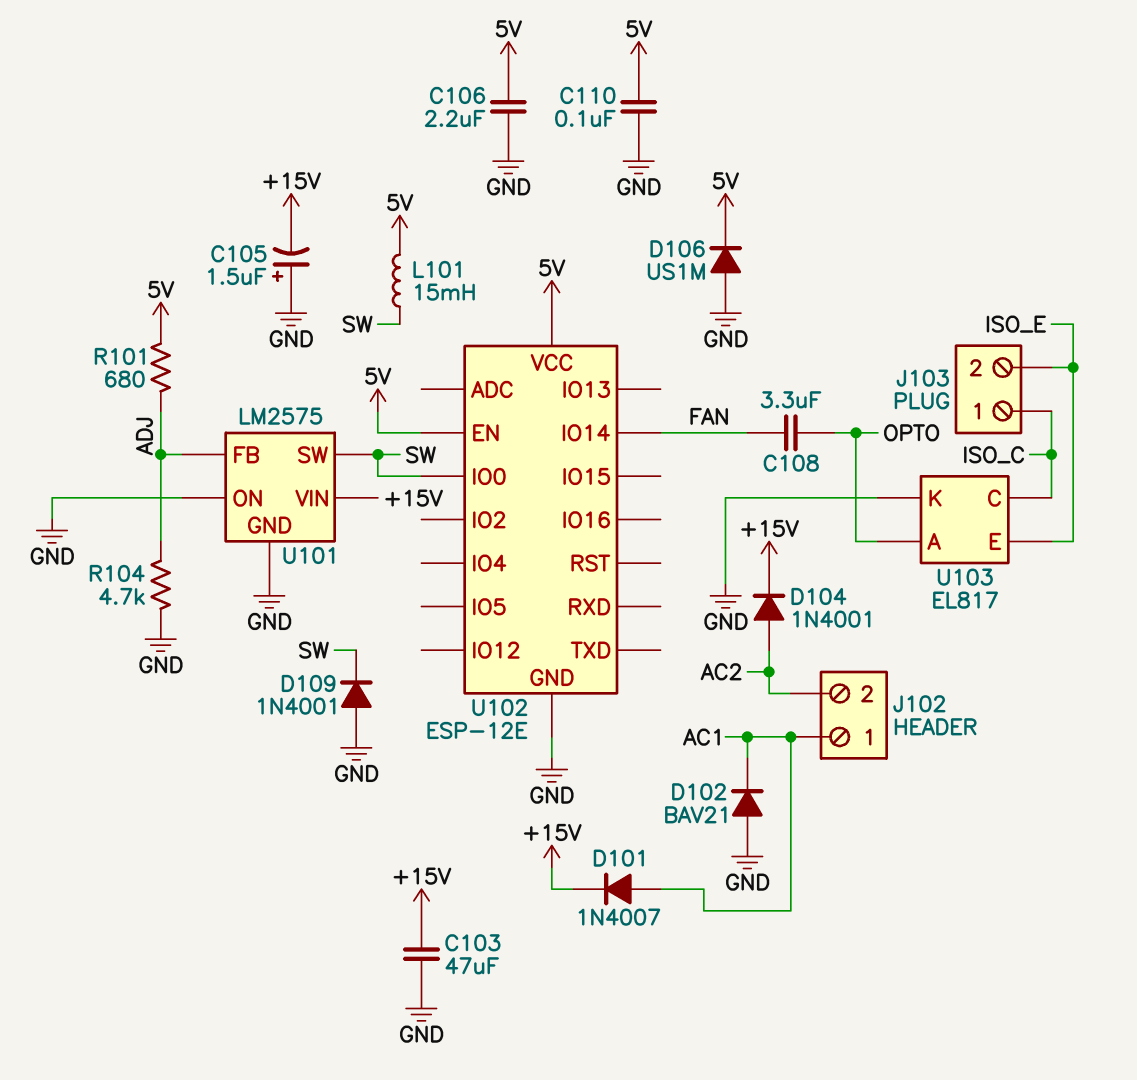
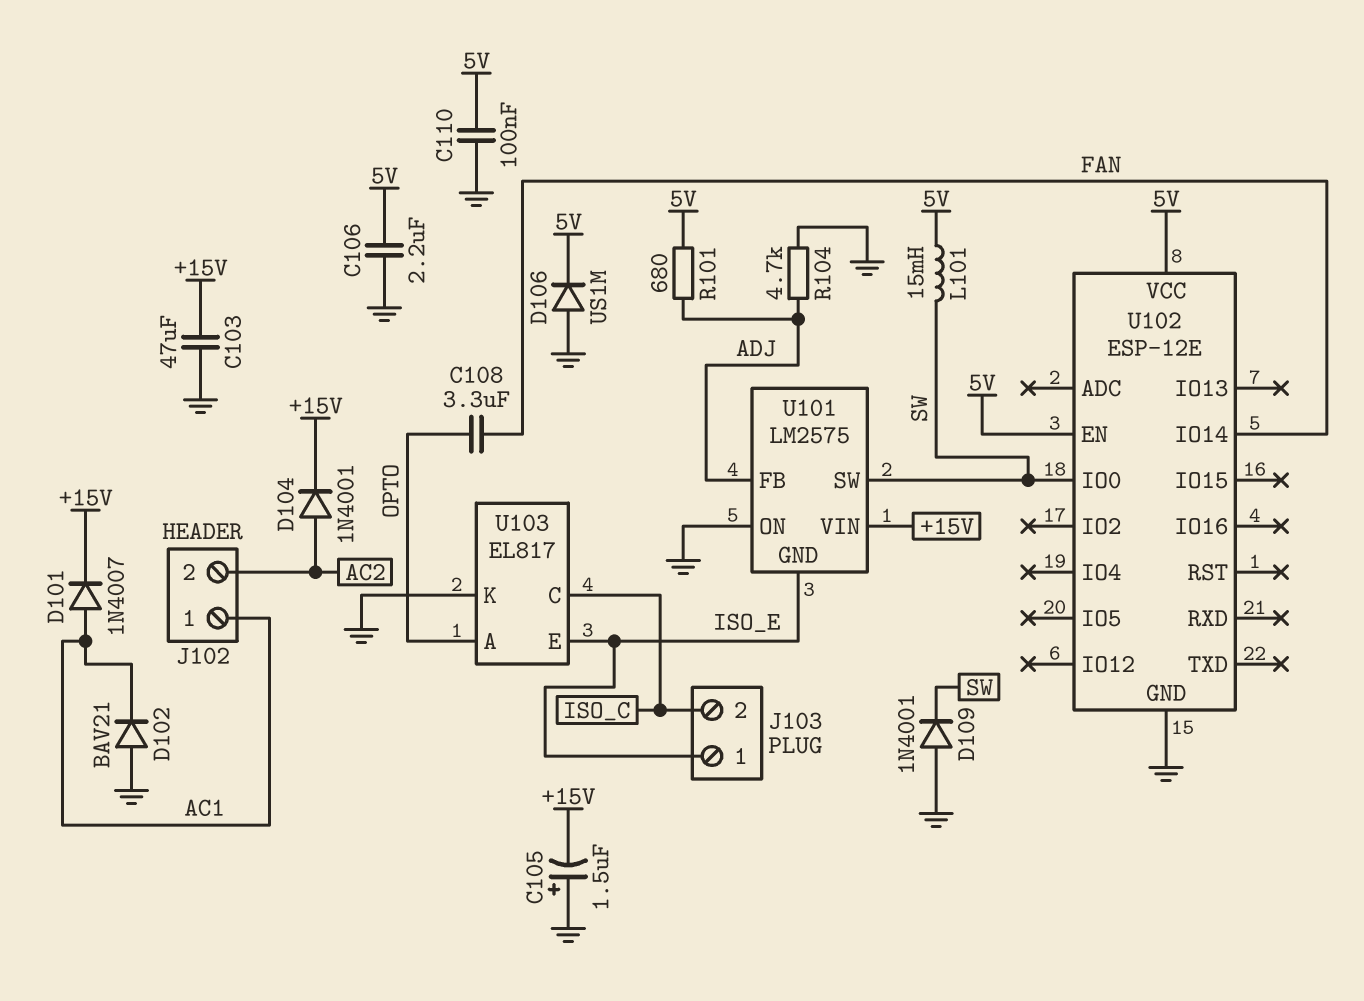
J103 pin 1: ISO_C -> ISO_E
J103 pin 2: ISO_E -> ISO_C
U101 pin GND: GND -> ISO_E

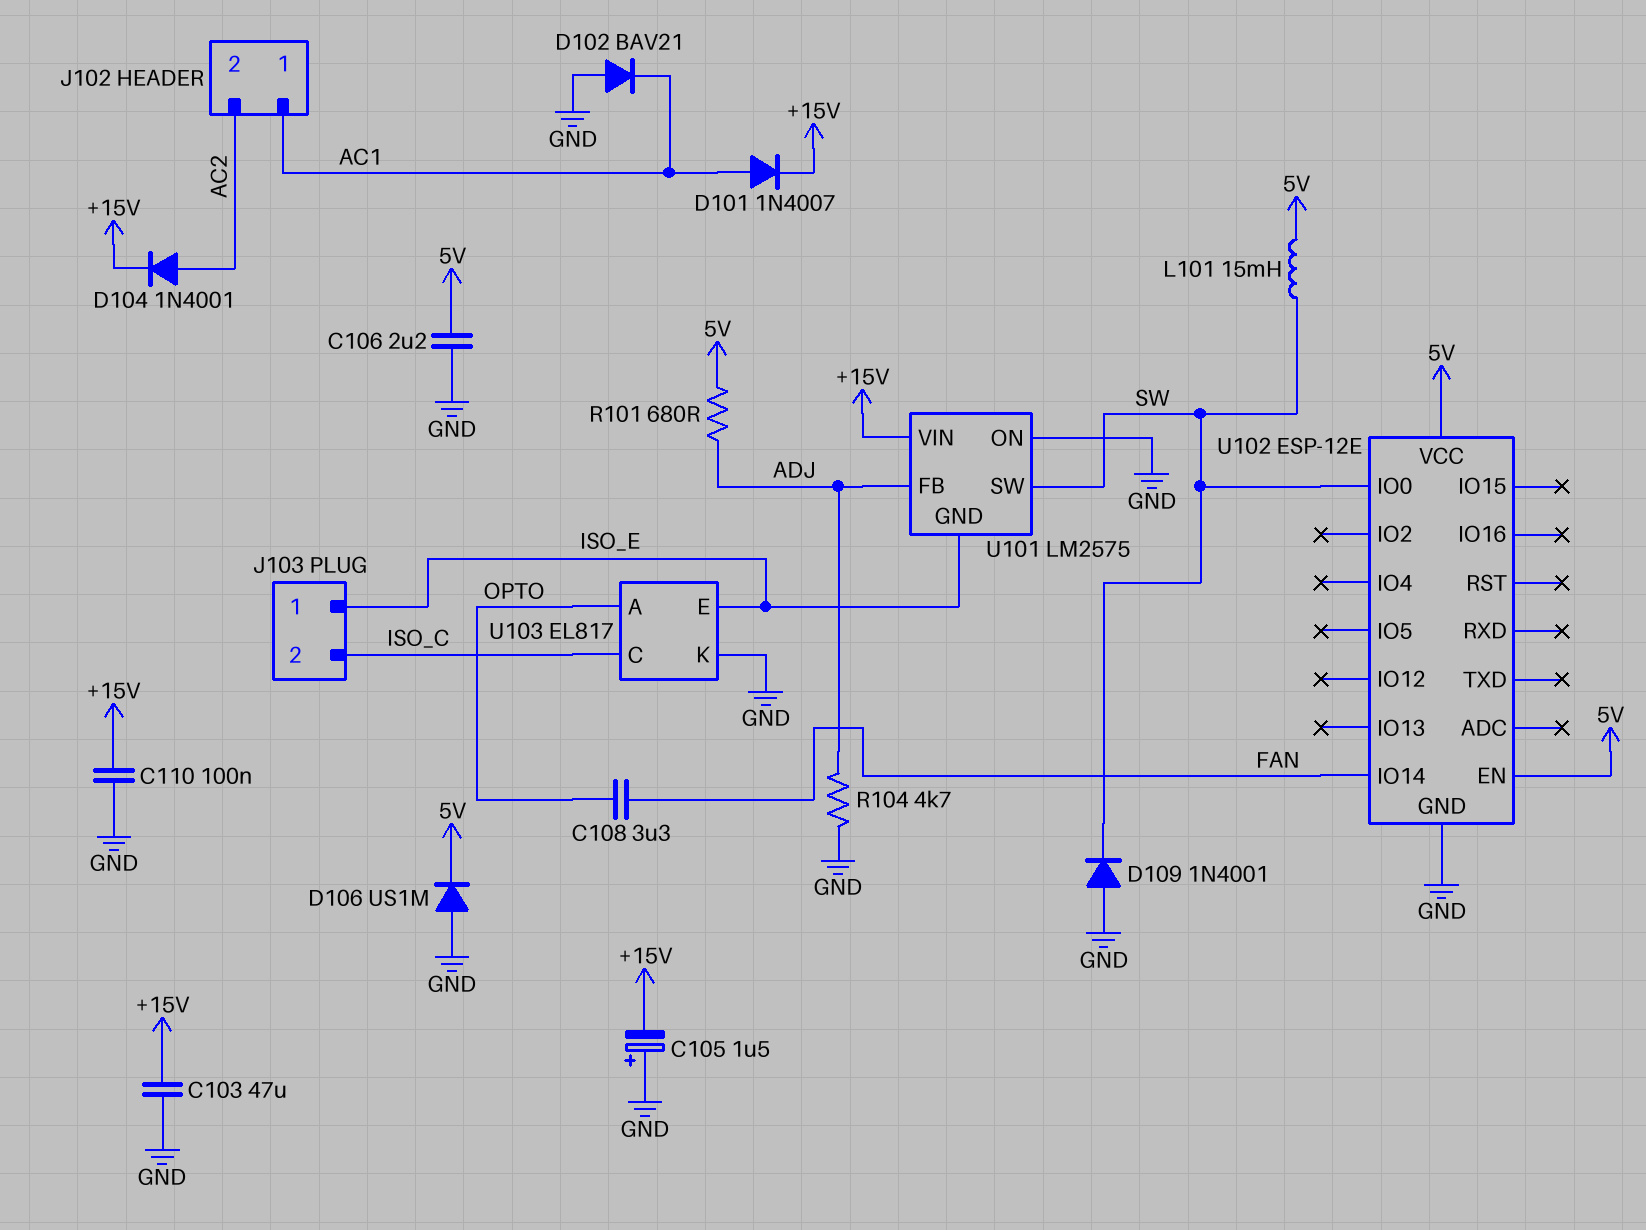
C110: 100nF (5V, GND) -> 100nF (+15V, GND)

